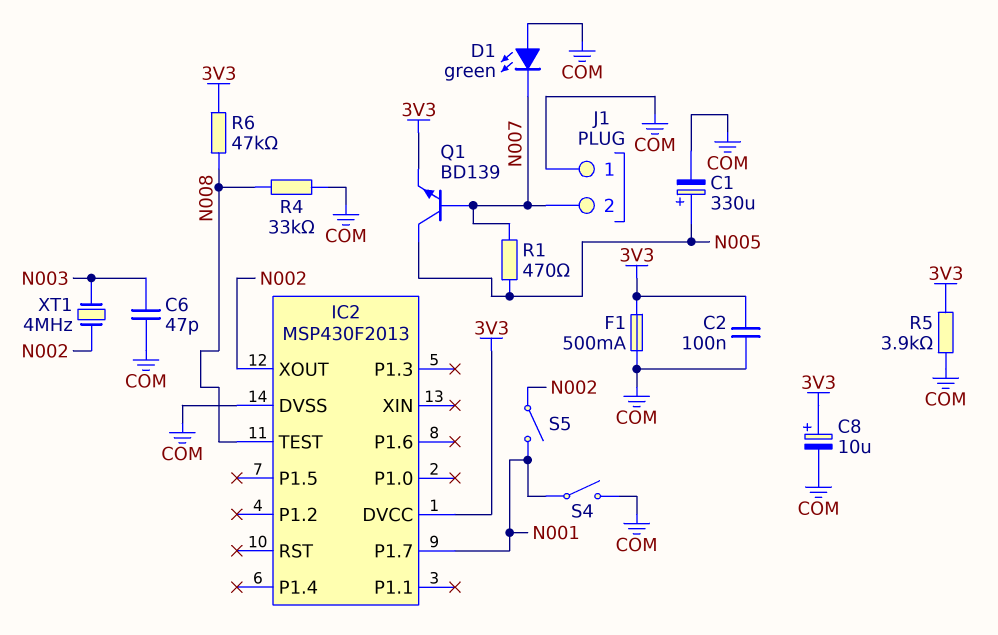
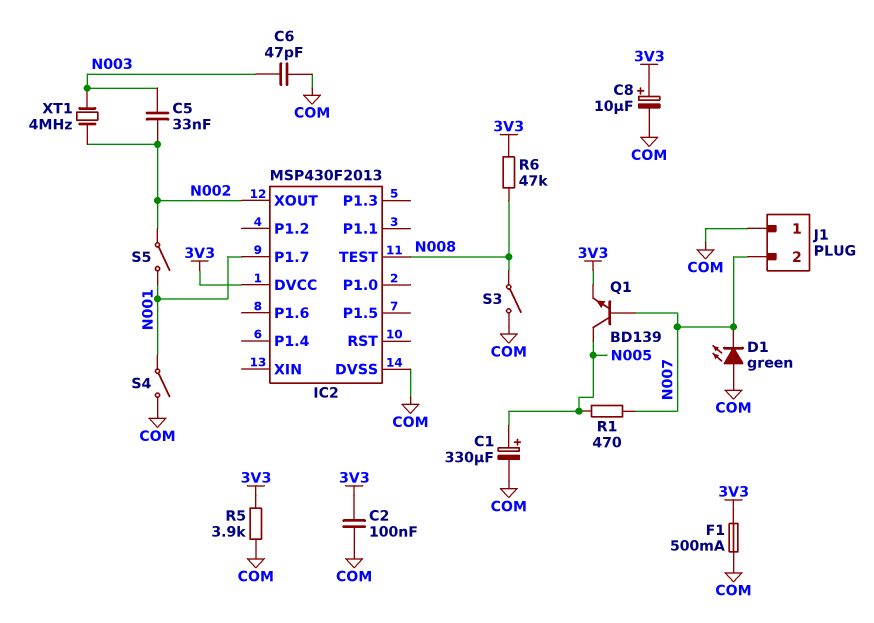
C5: none -> 33nF (N002, N003)
R4: 33k (COM, N008) -> none
S3: none -> switch (COM, N008)

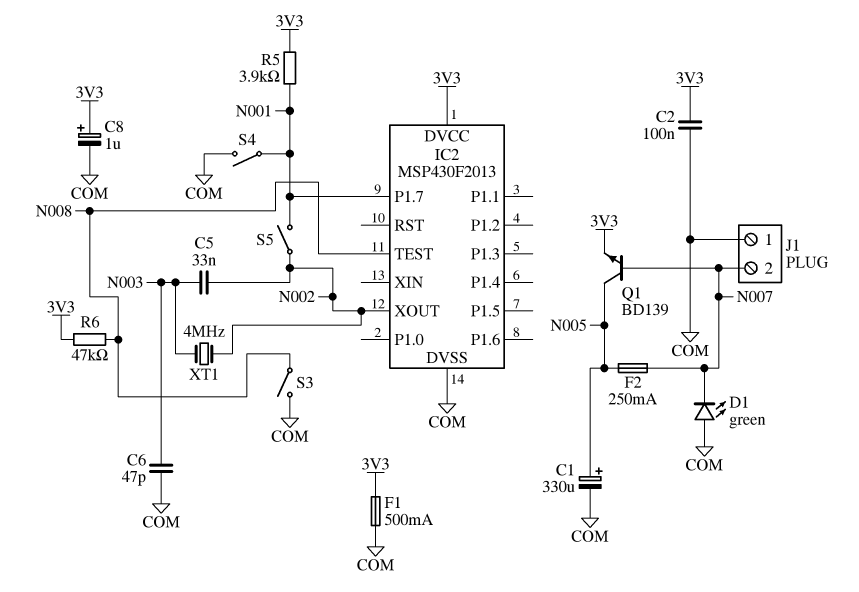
C8: 10uF (plus 3V3, minus COM) -> 1uF (plus 3V3, minus COM)
F2: none -> 250mA (N005, N007)
R1: 470 (N005, N007) -> none
R5: 3.9k (3V3, COM) -> 3.9k (3V3, N001)

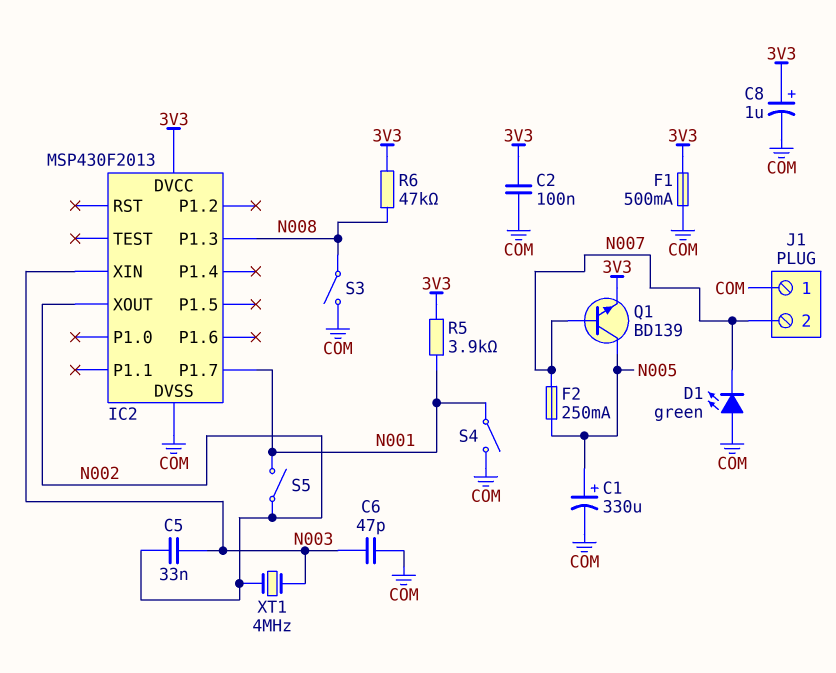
IC2 pin P1.3: none -> N008
IC2 pin TEST: N008 -> none
IC2 pin XIN: none -> N003

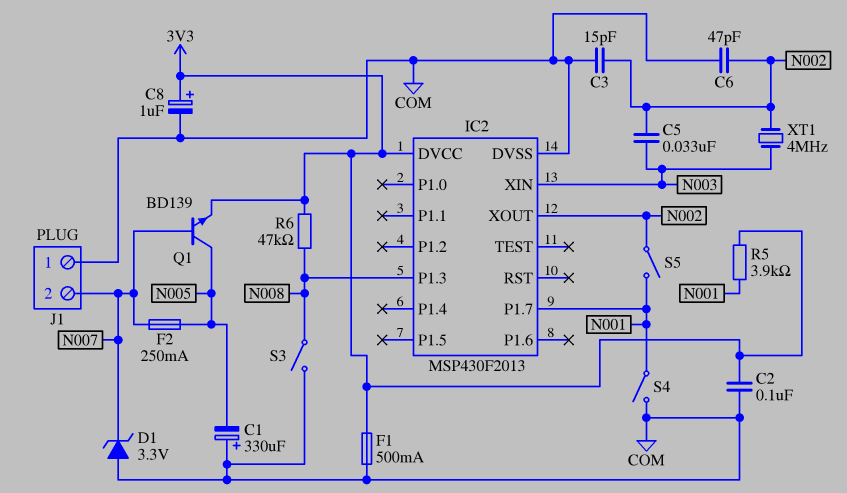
C1: 330uF (plus N005, minus COM) -> 330uF (plus COM, minus N005)
C3: none -> 15pF (COM, N002)
C6: 47pF (COM, N003) -> 47pF (COM, N002)
D1: LED green (A COM, K N007) -> zener 3.3V (A COM, K N007)

